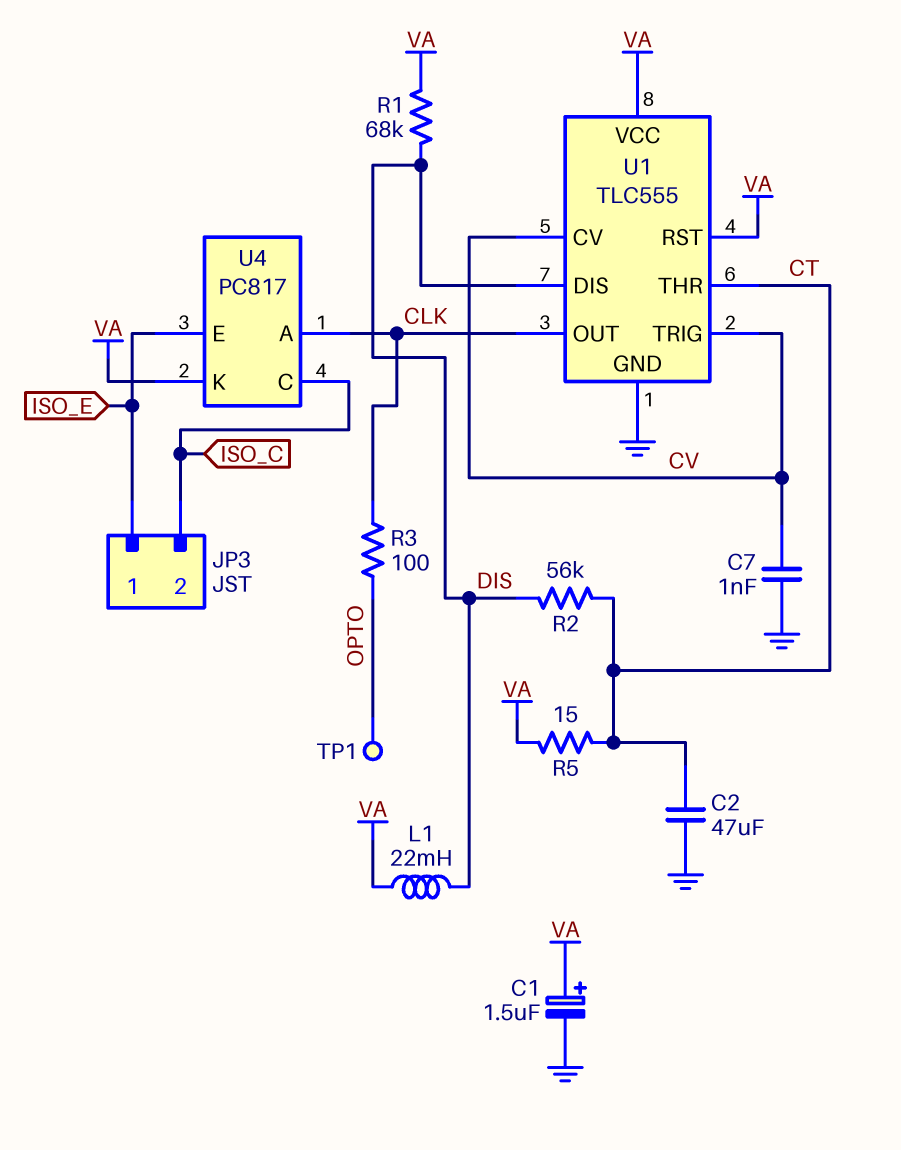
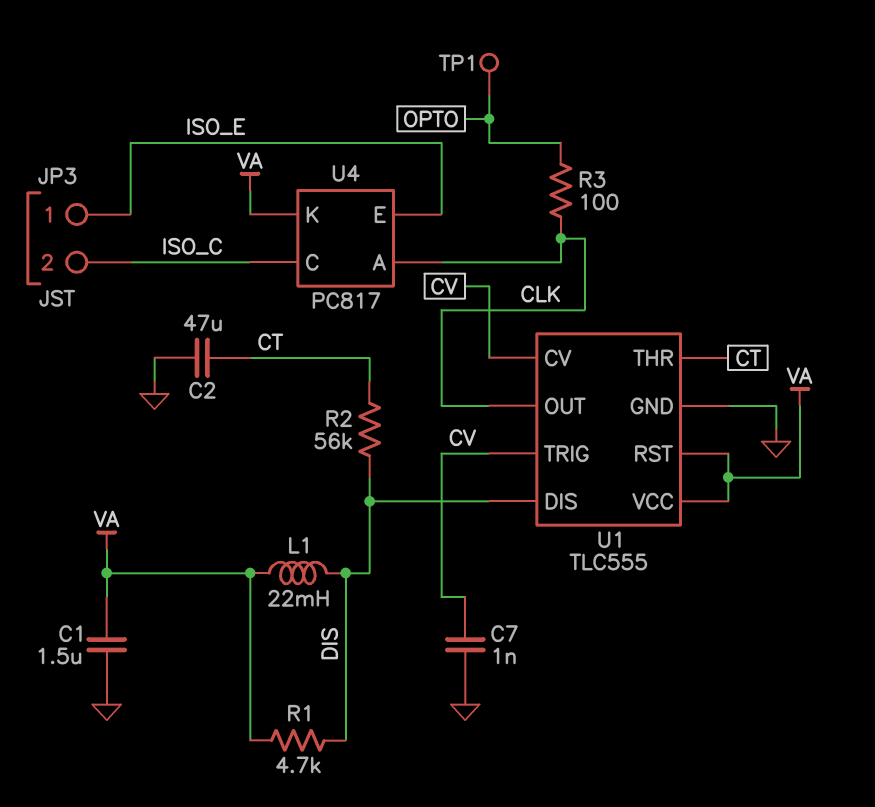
C1: 1.5uF (plus VA, minus GND) -> 1.5uF (GND, VA)
R1: 68k (DIS, VA) -> 4.7k (DIS, VA)
R5: 15 (CT, VA) -> none

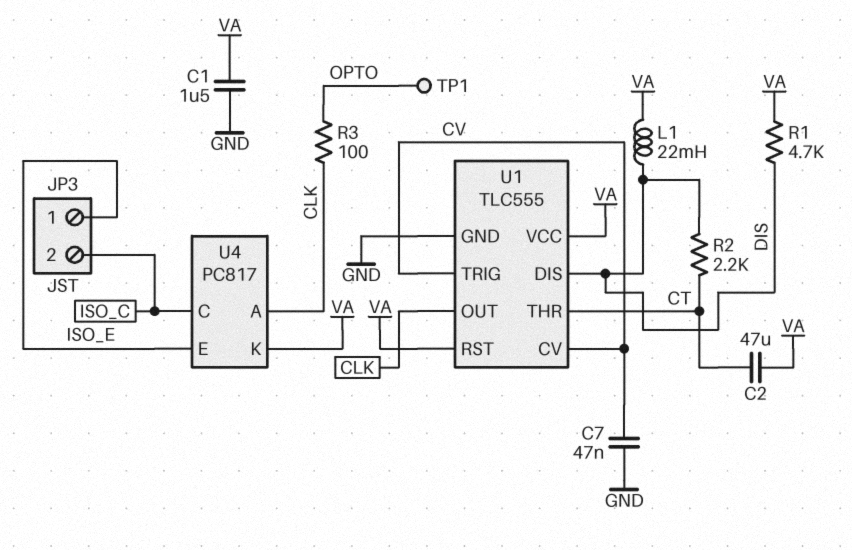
C2: 47uF (CT, GND) -> 47uF (CT, VA)
C7: 1nF (CV, GND) -> 47nF (CV, GND)
R2: 56k (CT, DIS) -> 2.2k (CT, DIS)

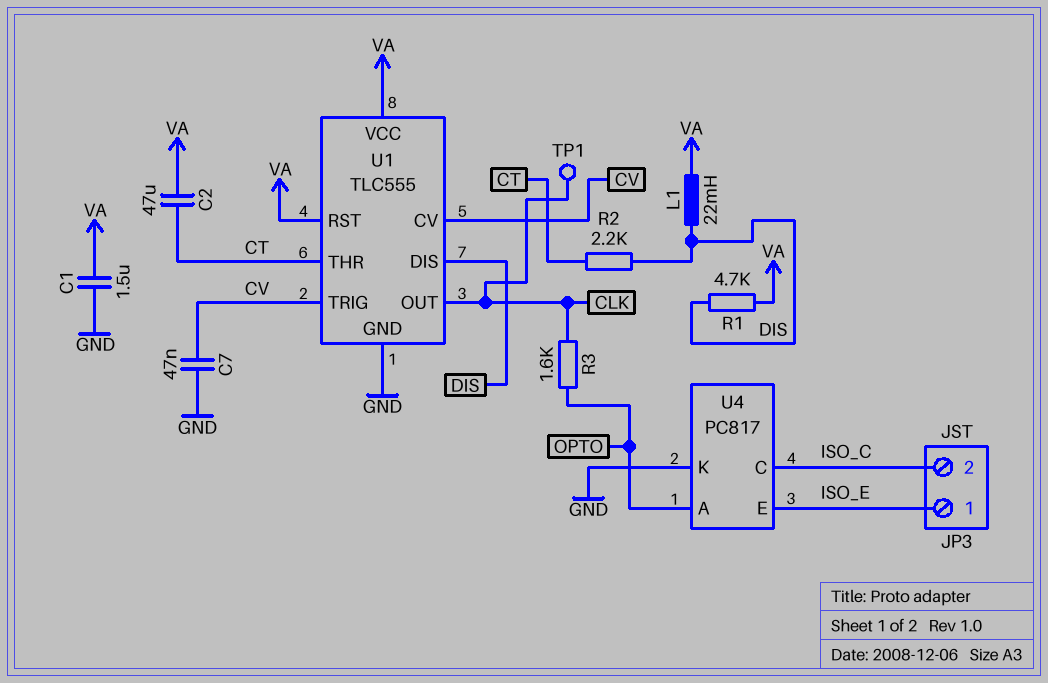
R3: 100 (CLK, OPTO) -> 1.6k (CLK, OPTO)
TP1: test point (OPTO) -> test point (CLK)
U4 pin A: CLK -> OPTO
U4 pin K: VA -> GND

